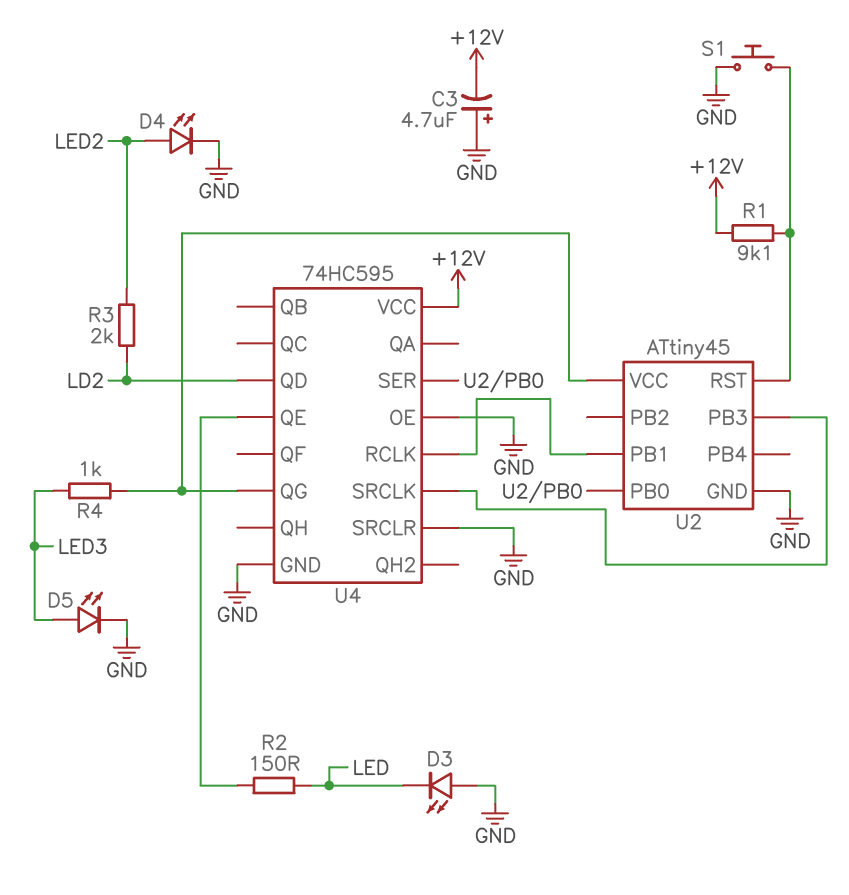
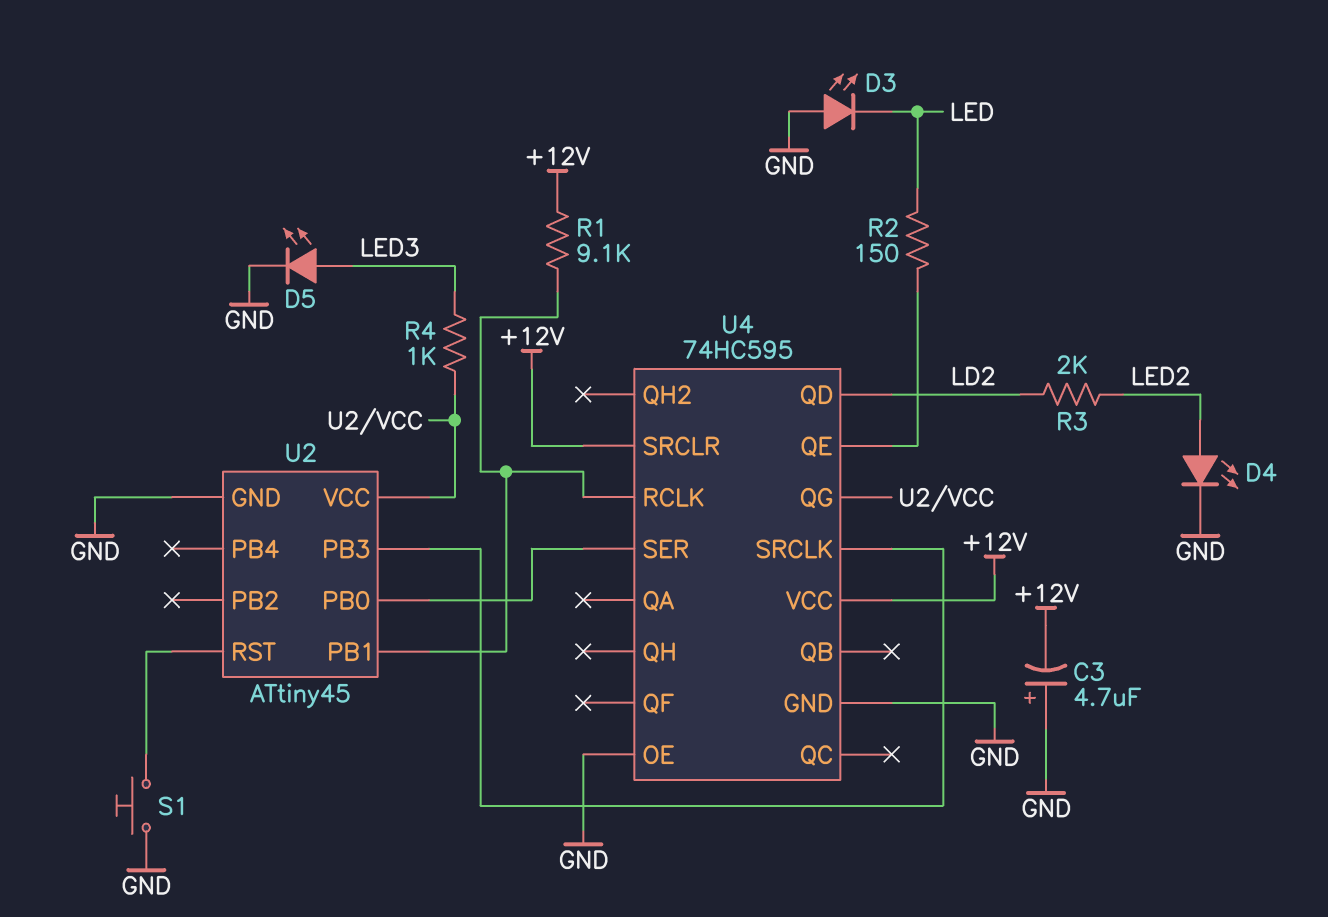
R1: 9.1k (+12V, U2/RST) -> 9.1k (+12V, U2/PB1)
U4 pin SRCLR: GND -> +12V

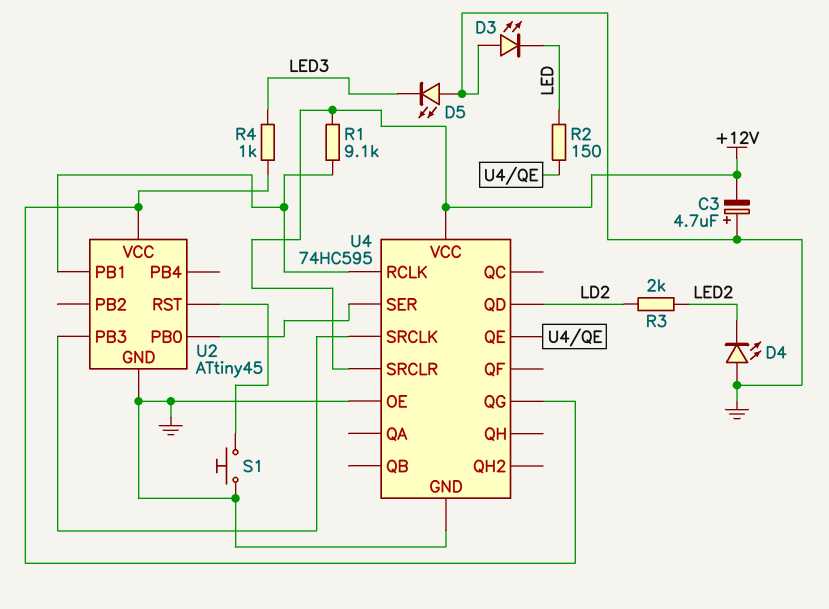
D4: LED (A LED2, K GND) -> LED (A GND, K LED2)
D5: LED (A LED3, K GND) -> LED (A GND, K LED3)

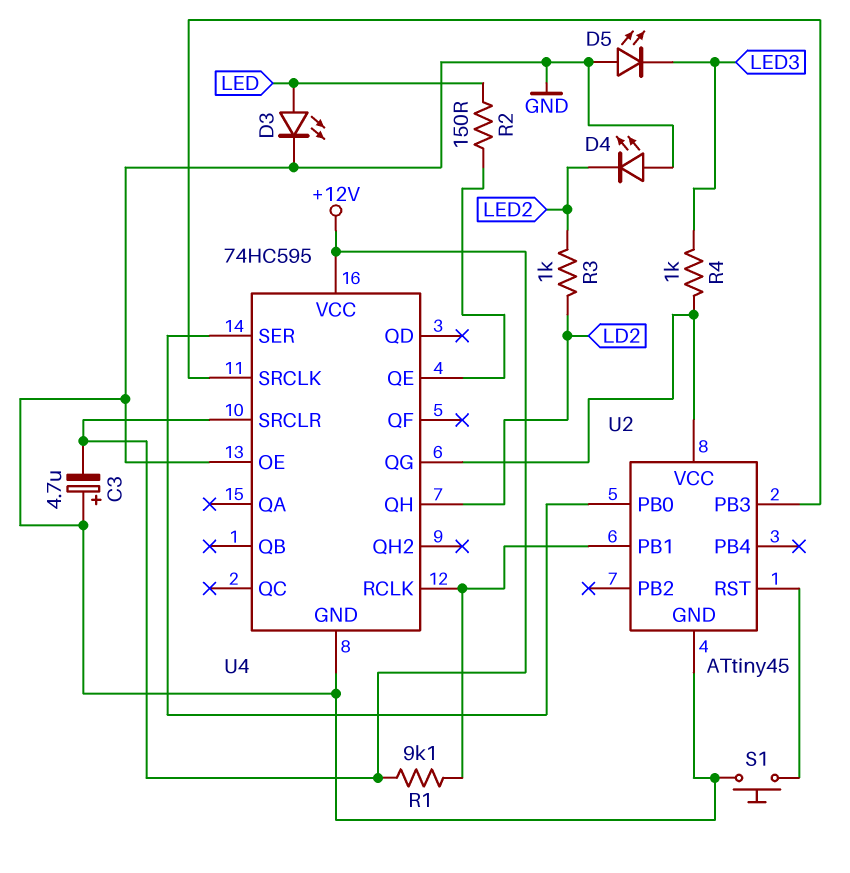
D3: LED (A GND, K LED) -> LED (A LED, K GND)
R3: 2k (LD2, LED2) -> 1k (LD2, LED2)
U4 pin QD: LD2 -> none
U4 pin QH: none -> LD2

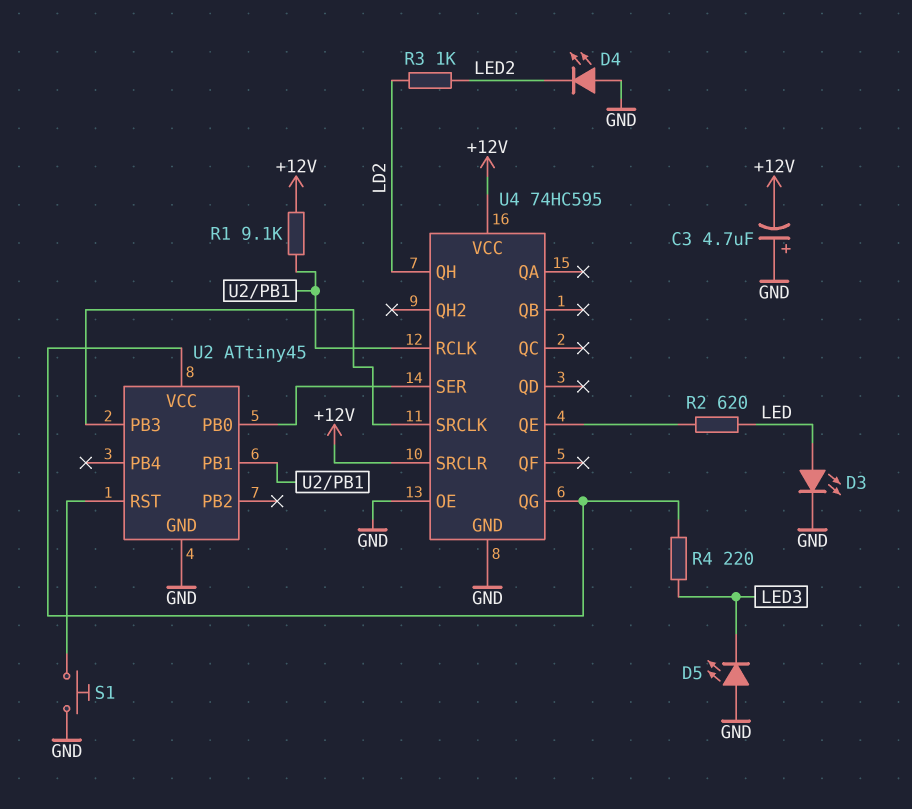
R2: 150 (LED, U4/QE) -> 620 (LED, U4/QE)
R4: 1k (LED3, U2/VCC) -> 220 (LED3, U2/VCC)

